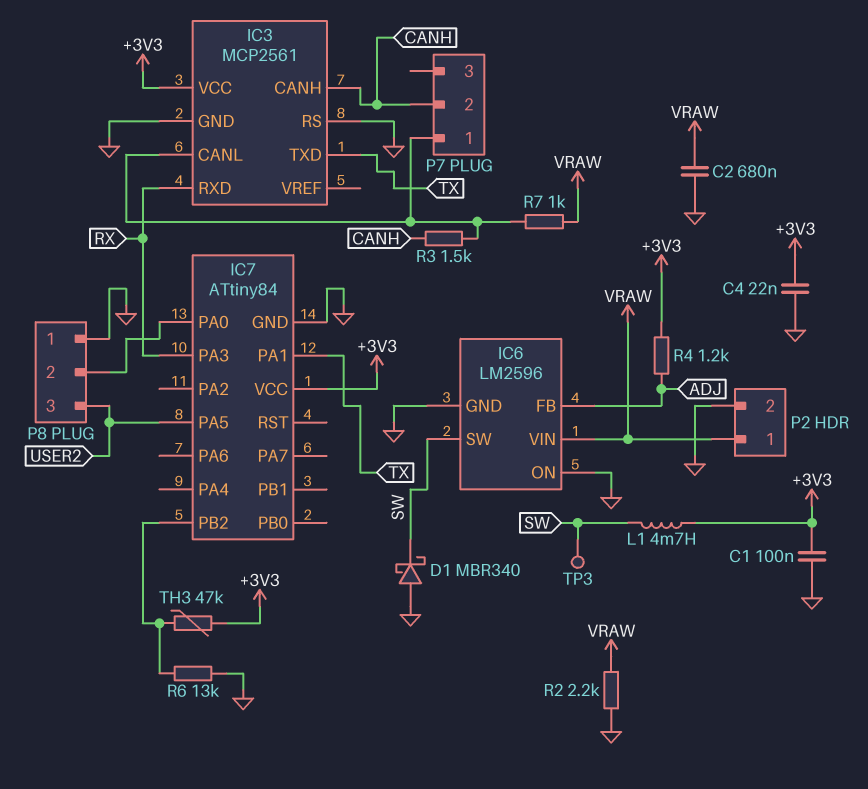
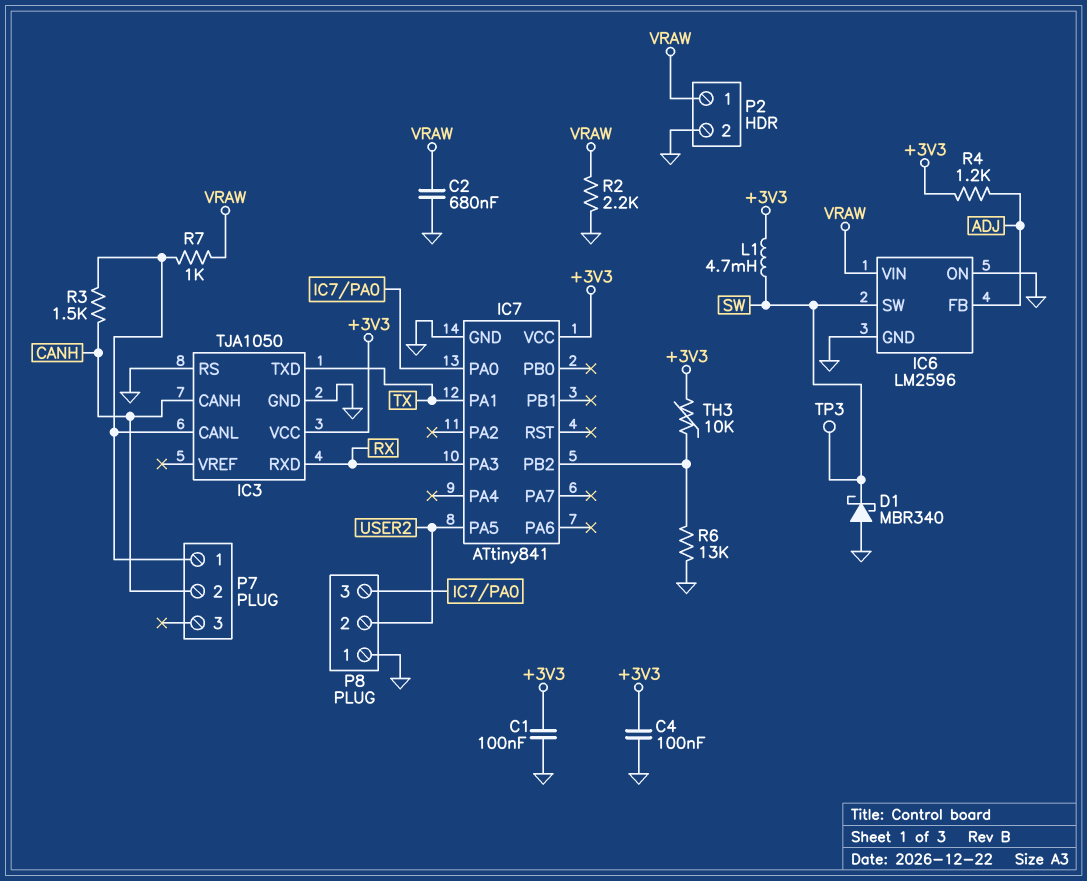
C4: 22nF (+3V3, GND) -> 100nF (+3V3, GND)
IC3: MCP2561 -> TJA1050
IC7: ATtiny84 -> ATtiny841
P8 pin 2: IC7/PA0 -> USER2
P8 pin 3: USER2 -> IC7/PA0
TH3: 47k (+3V3, IC7/PB2) -> 10k (+3V3, IC7/PB2)

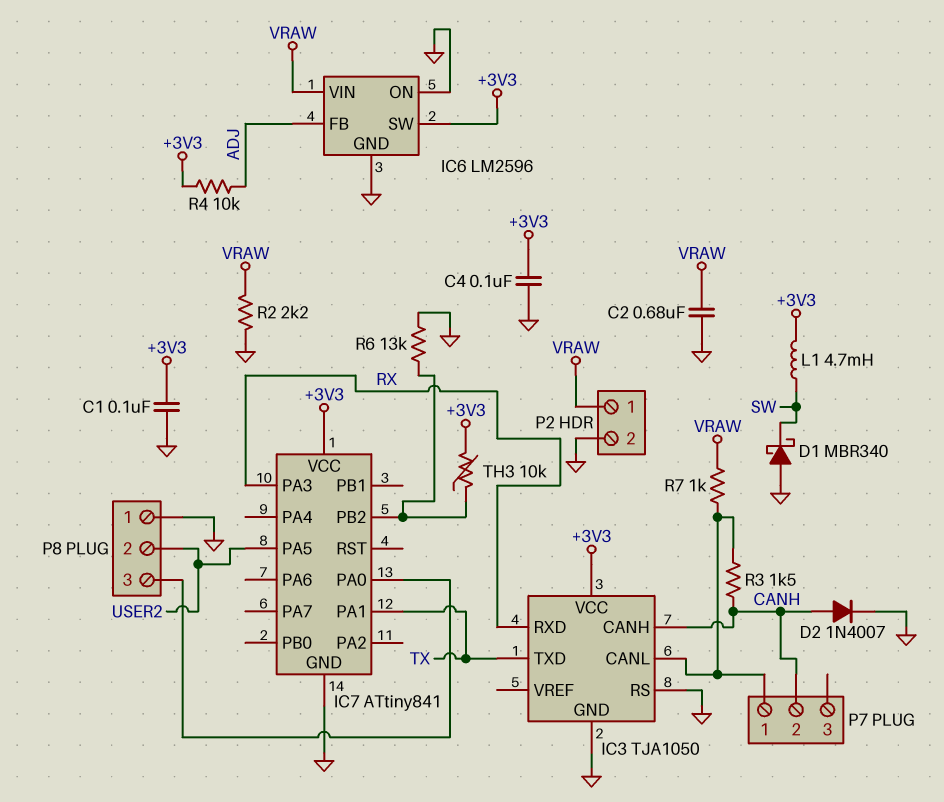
D2: none -> diode 1N4007 (A CANH, K GND)
IC6 pin SW: SW -> +3V3
R4: 1.2k (+3V3, ADJ) -> 10k (+3V3, ADJ)
TP3: test point (SW) -> none

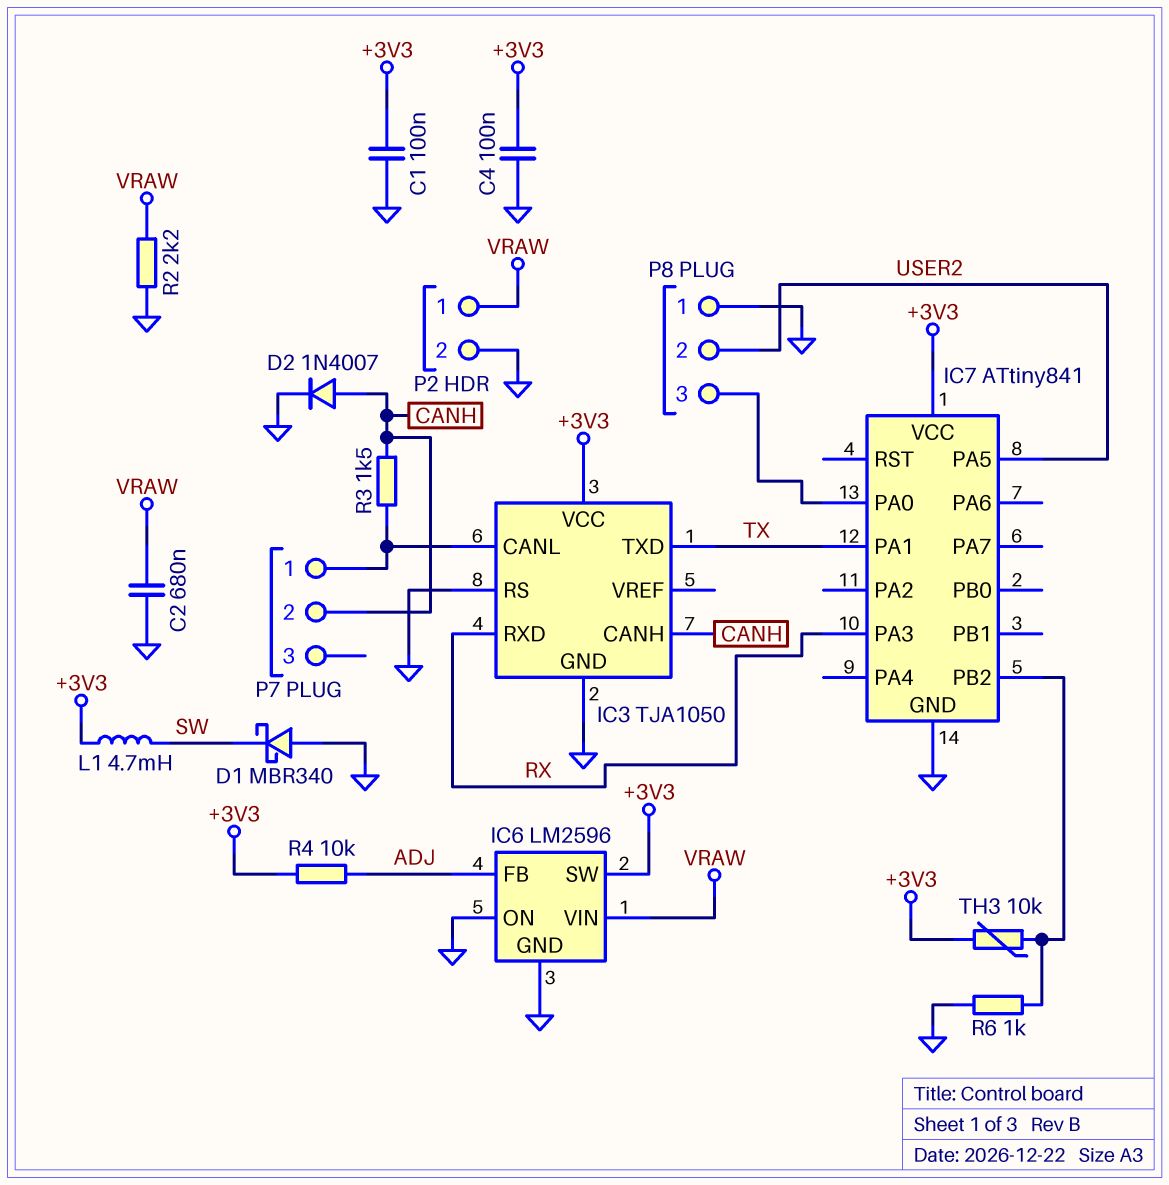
R6: 13k (GND, IC7/PB2) -> 1k (GND, IC7/PB2)
R7: 1k (IC3/CANL, VRAW) -> none

